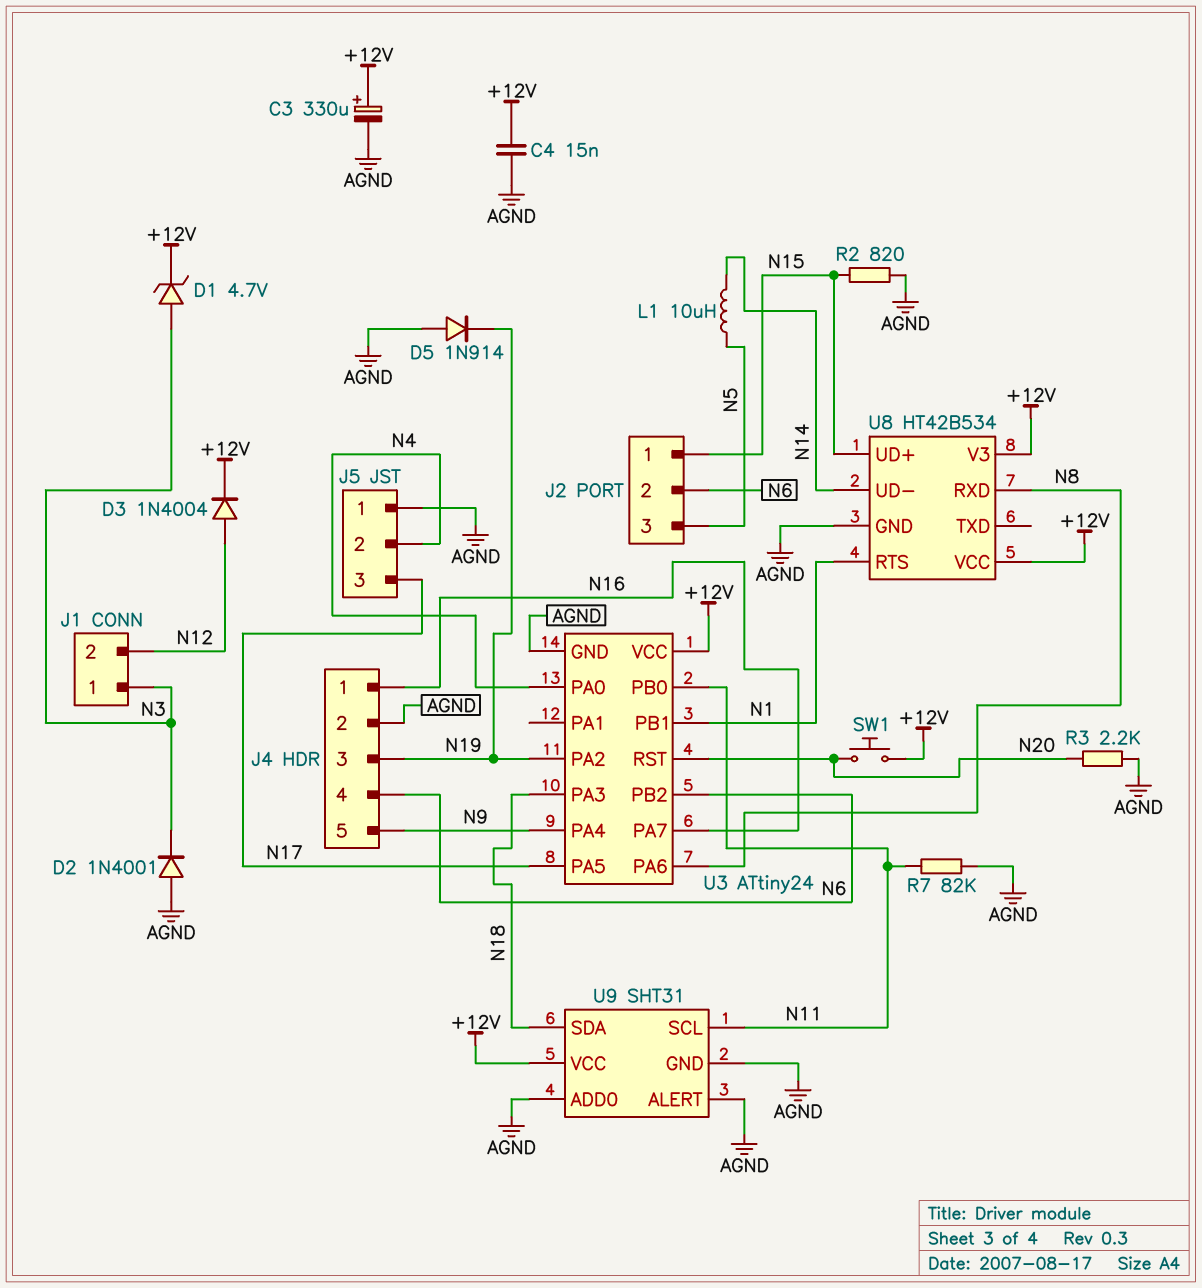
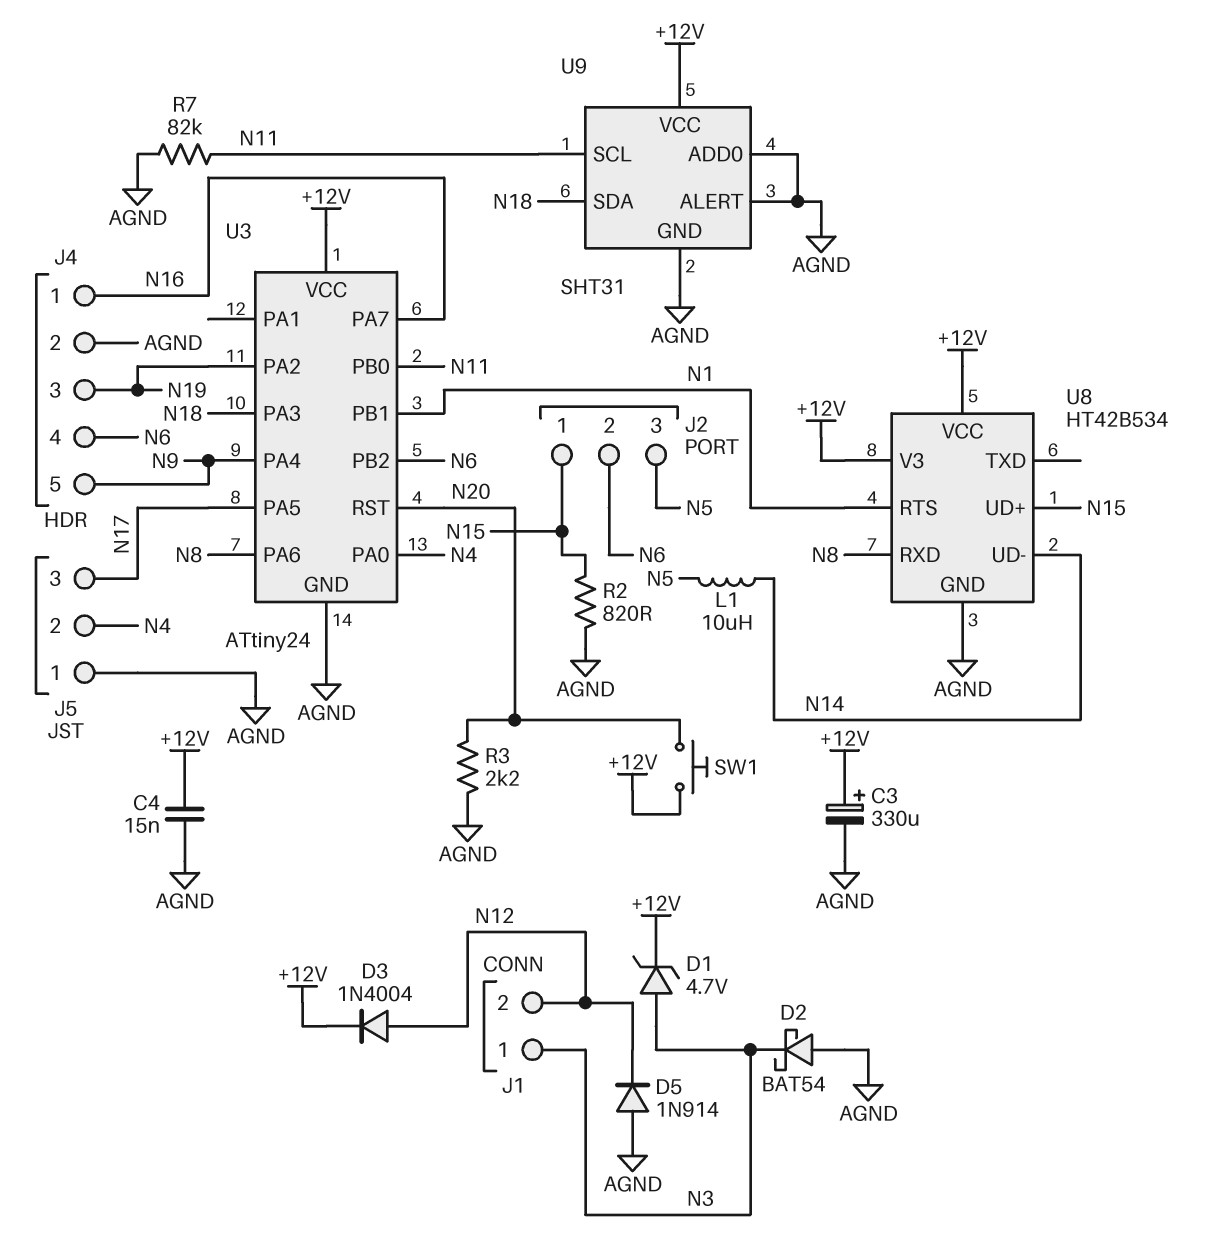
D2: diode 1N4001 (A AGND, K N3) -> schottky BAT54 (A AGND, K N3)
D5: diode 1N914 (A AGND, K N19) -> diode 1N914 (A AGND, K N12)

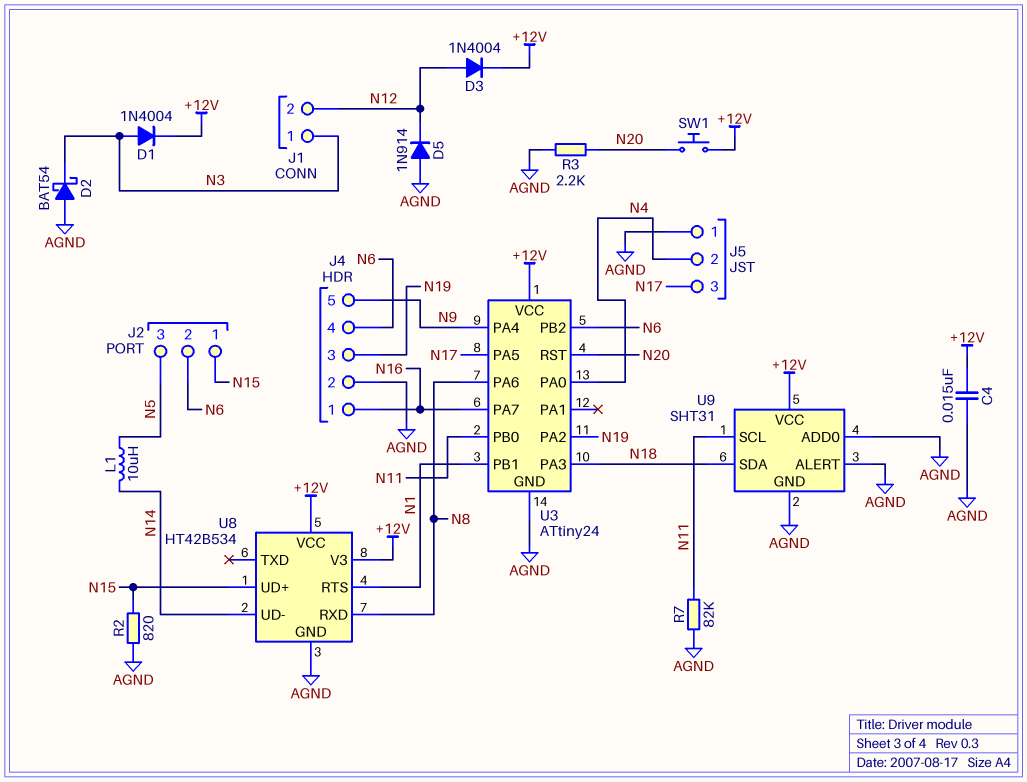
C3: 330uF (plus +12V, minus AGND) -> none
D1: zener 4.7V (A N3, K +12V) -> diode 1N4004 (A N3, K +12V)

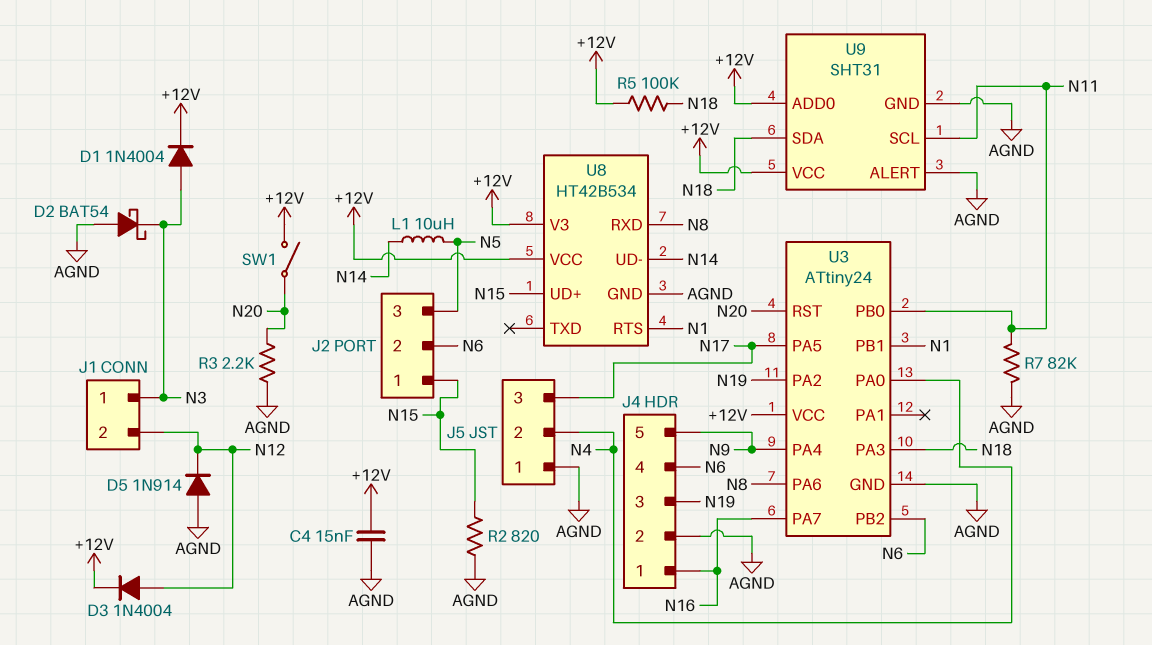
R5: none -> 100k (+12V, N18)
SW1: button (+12V, N20) -> switch (+12V, N20)
U9 pin ADD0: AGND -> +12V

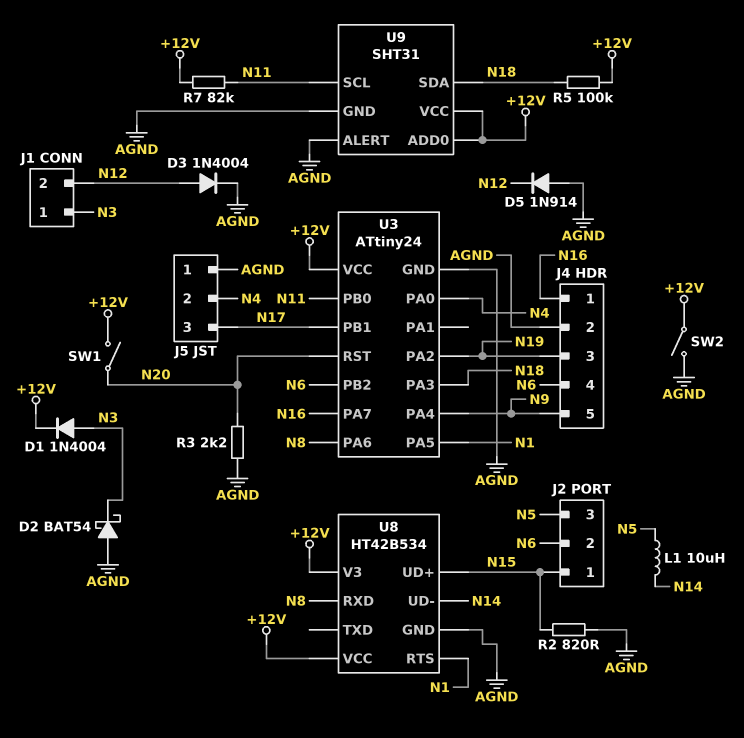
C4: 15nF (+12V, AGND) -> none
D3: diode 1N4004 (A N12, K +12V) -> diode 1N4004 (A N12, K AGND)
R7: 82k (AGND, N11) -> 82k (+12V, N11)
SW2: none -> switch (+12V, AGND)
U3 pin PA5: N17 -> N1
U3 pin PB1: N1 -> N17

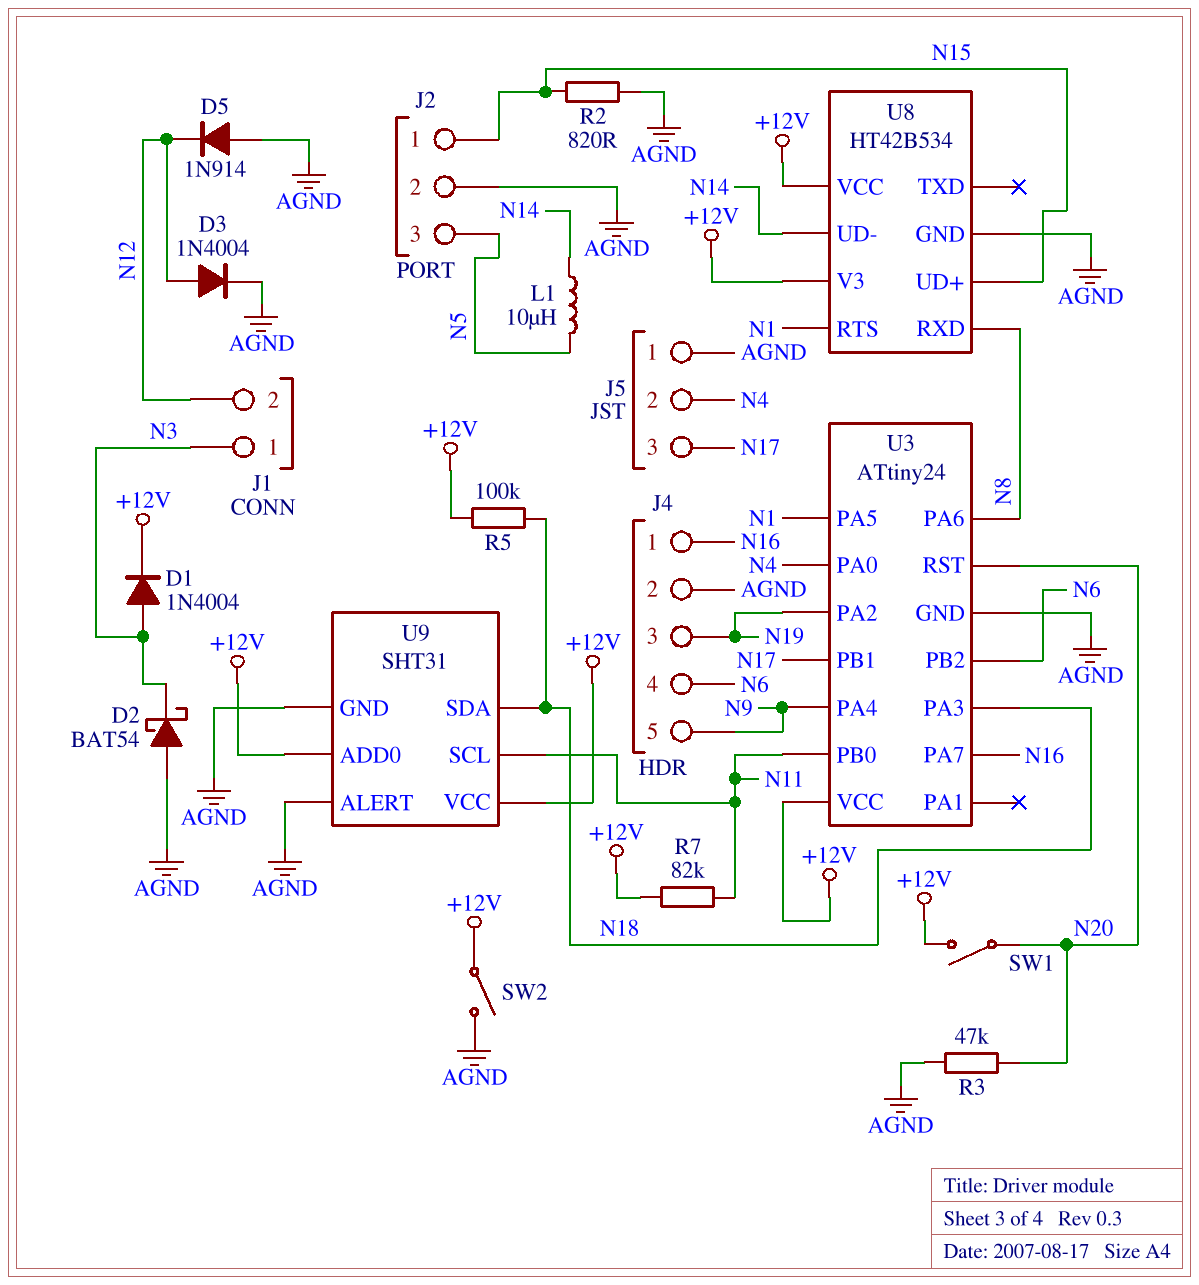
J2 pin 2: N6 -> AGND
R3: 2.2k (AGND, N20) -> 47k (AGND, N20)

